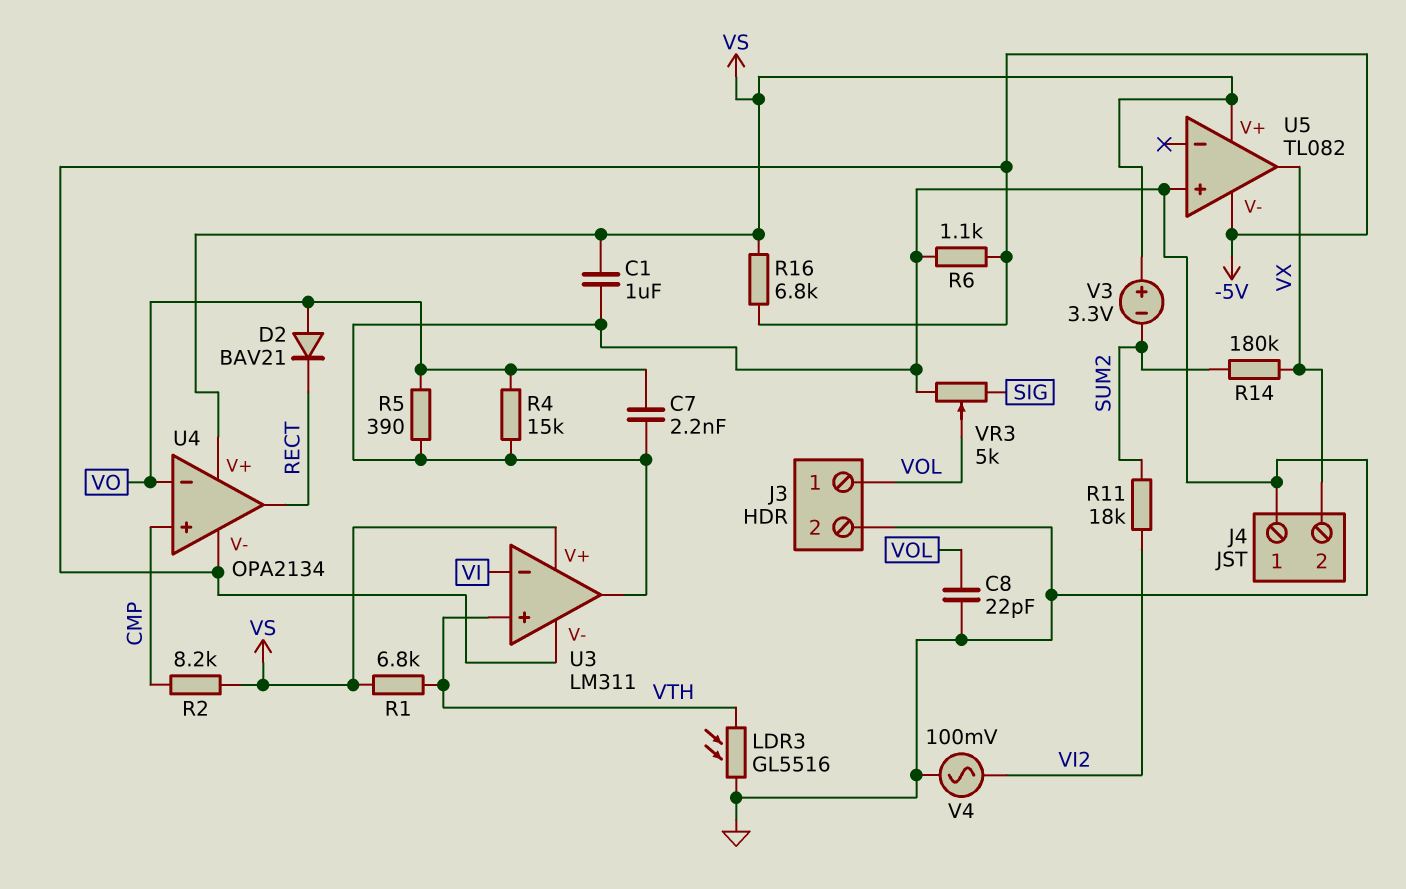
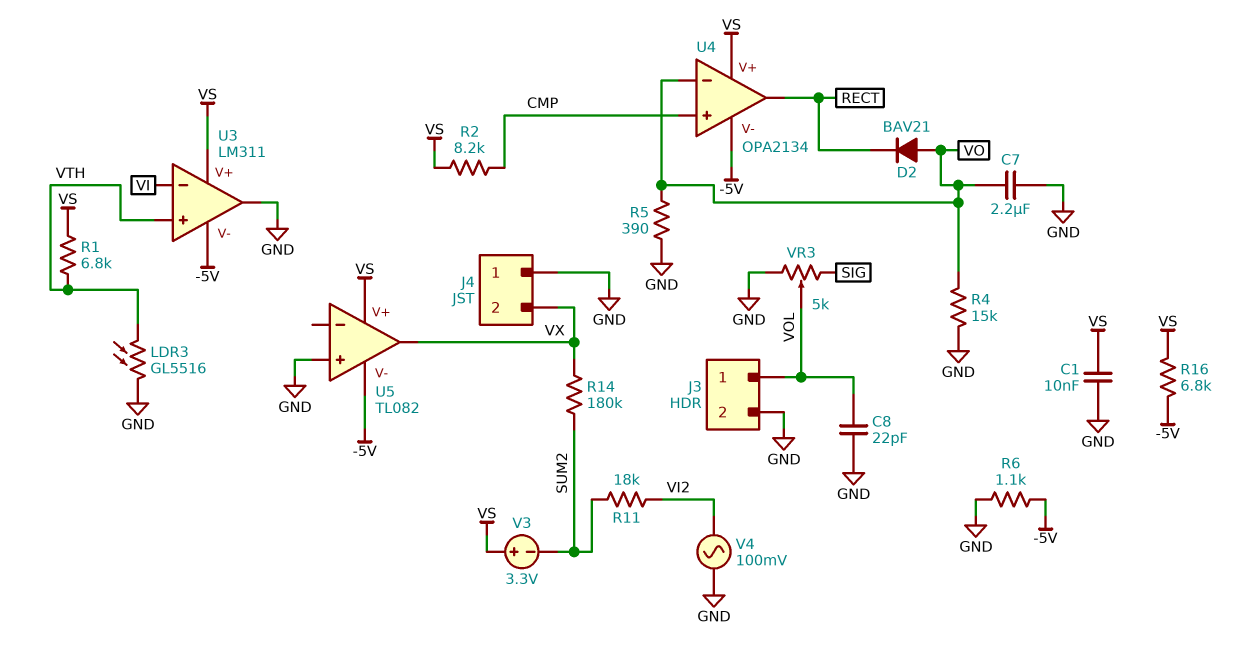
C1: 1uF (GND, VS) -> 10nF (GND, VS)
C7: 2.2nF (GND, VO) -> 2.2uF (GND, VO)

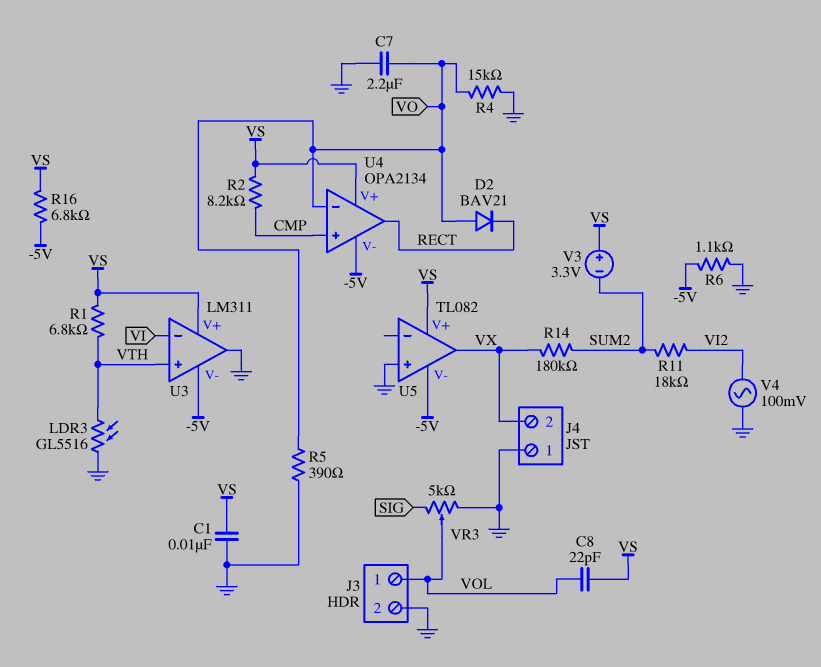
C8: 22pF (GND, VOL) -> 22pF (VOL, VS)

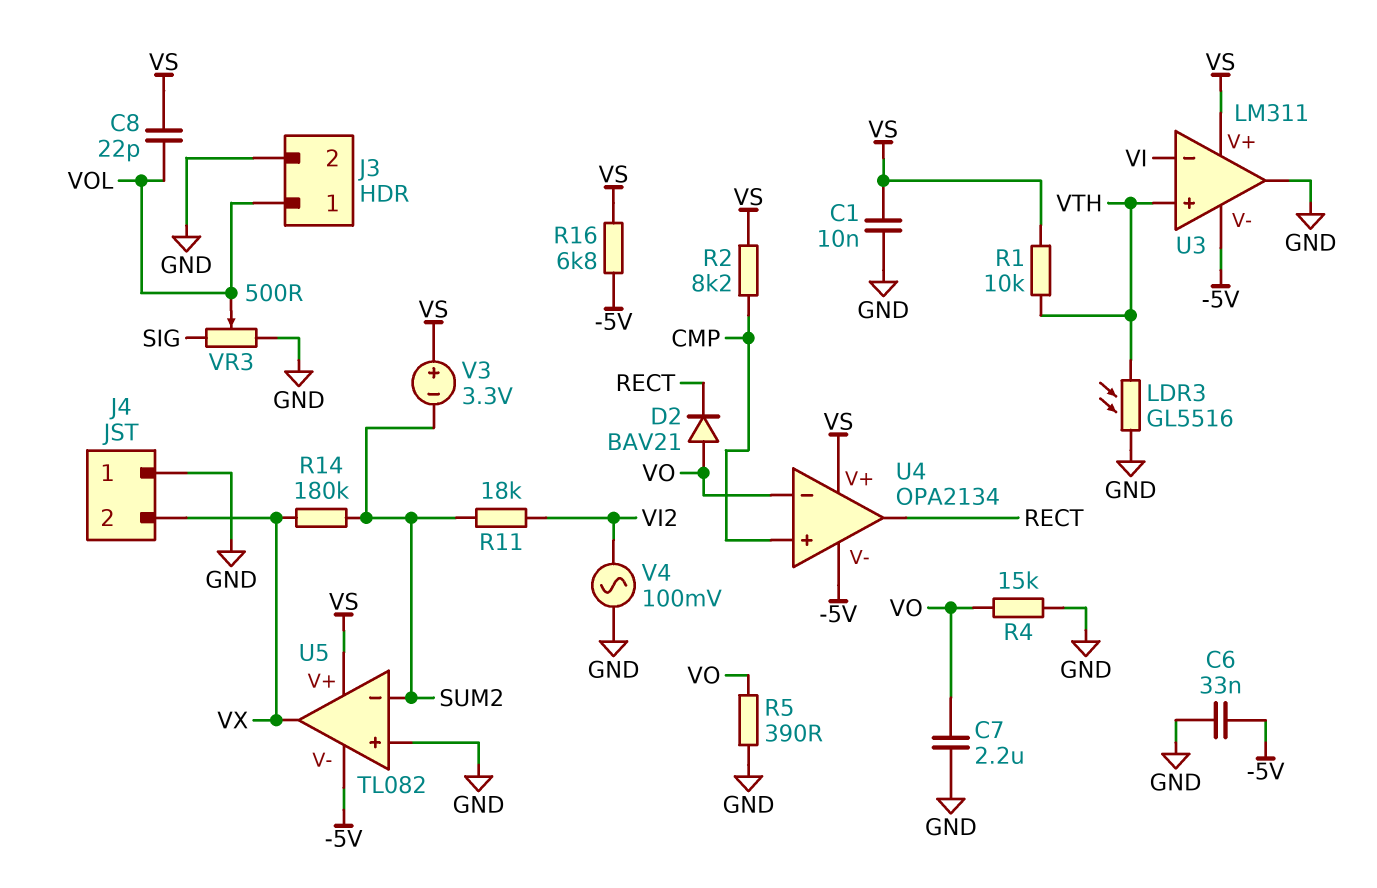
C6: none -> 33nF (-5V, GND)
R1: 6.8k (VS, VTH) -> 10k (VS, VTH)
R6: 1.1k (-5V, GND) -> none
U5 pin in-: none -> SUM2
VR3: 5k (GND, SIG, wiper VOL) -> 500 (GND, SIG, wiper VOL)

